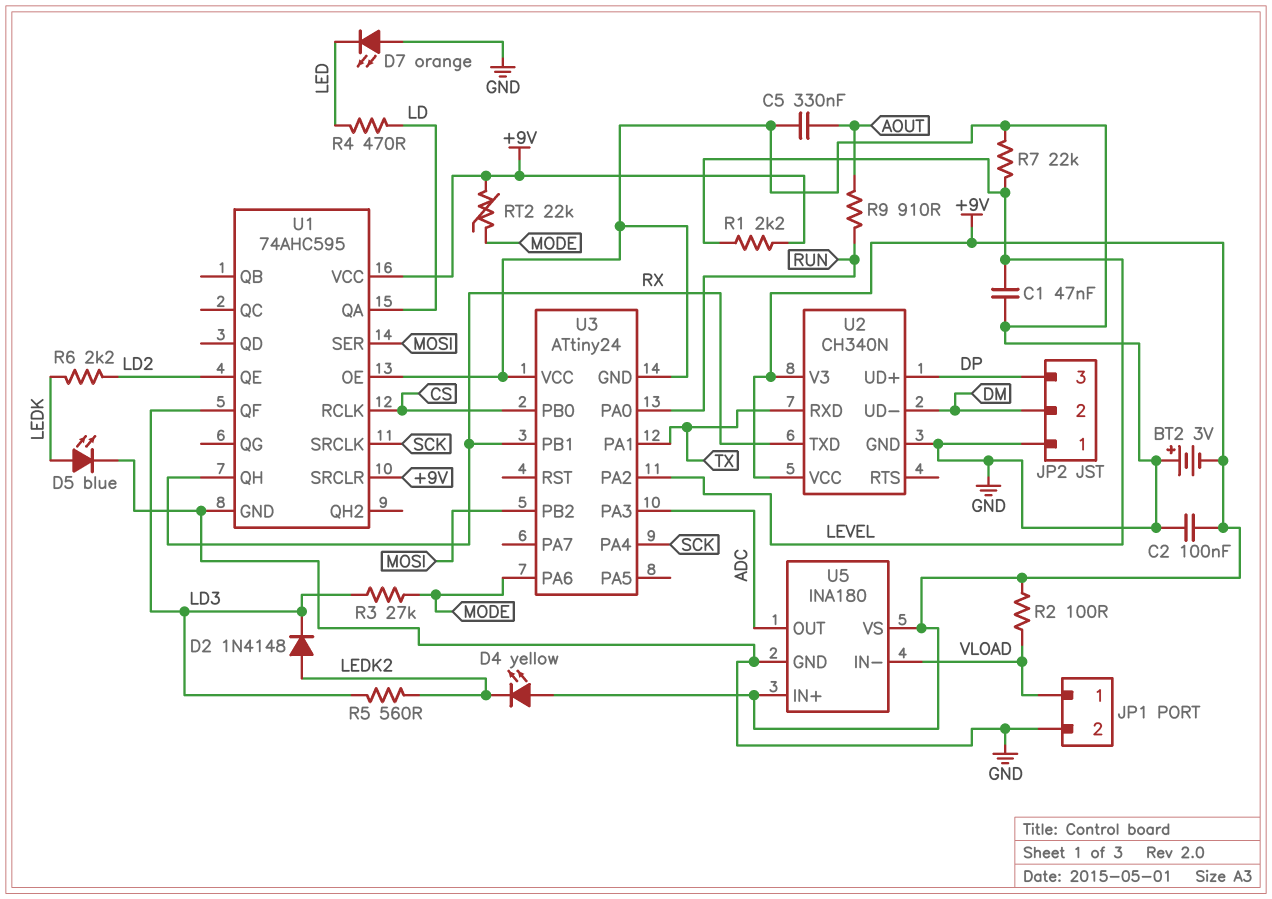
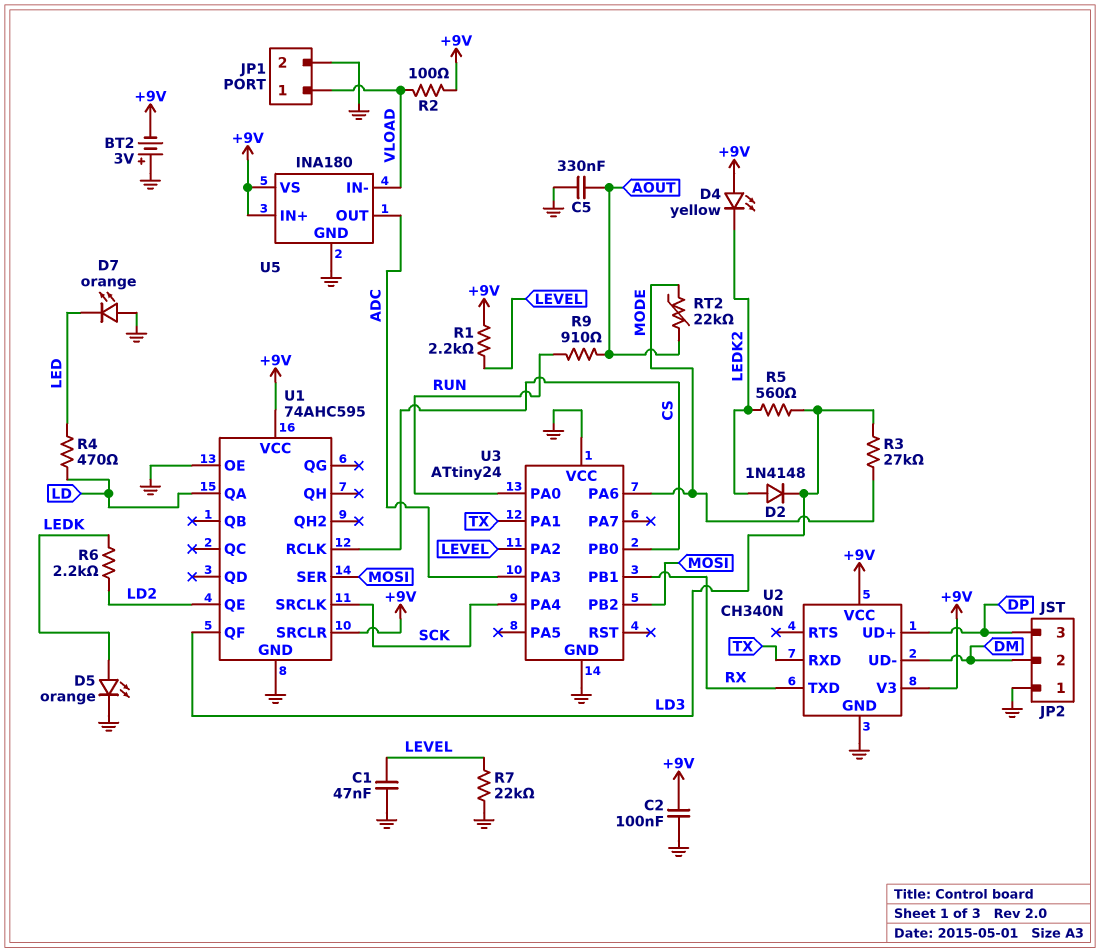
D5: LED blue (A LEDK, K GND) -> LED orange (A LEDK, K GND)
RT2: 22k (+9V, MODE) -> 22k (AOUT, MODE)
U1 pin QH: RX -> none

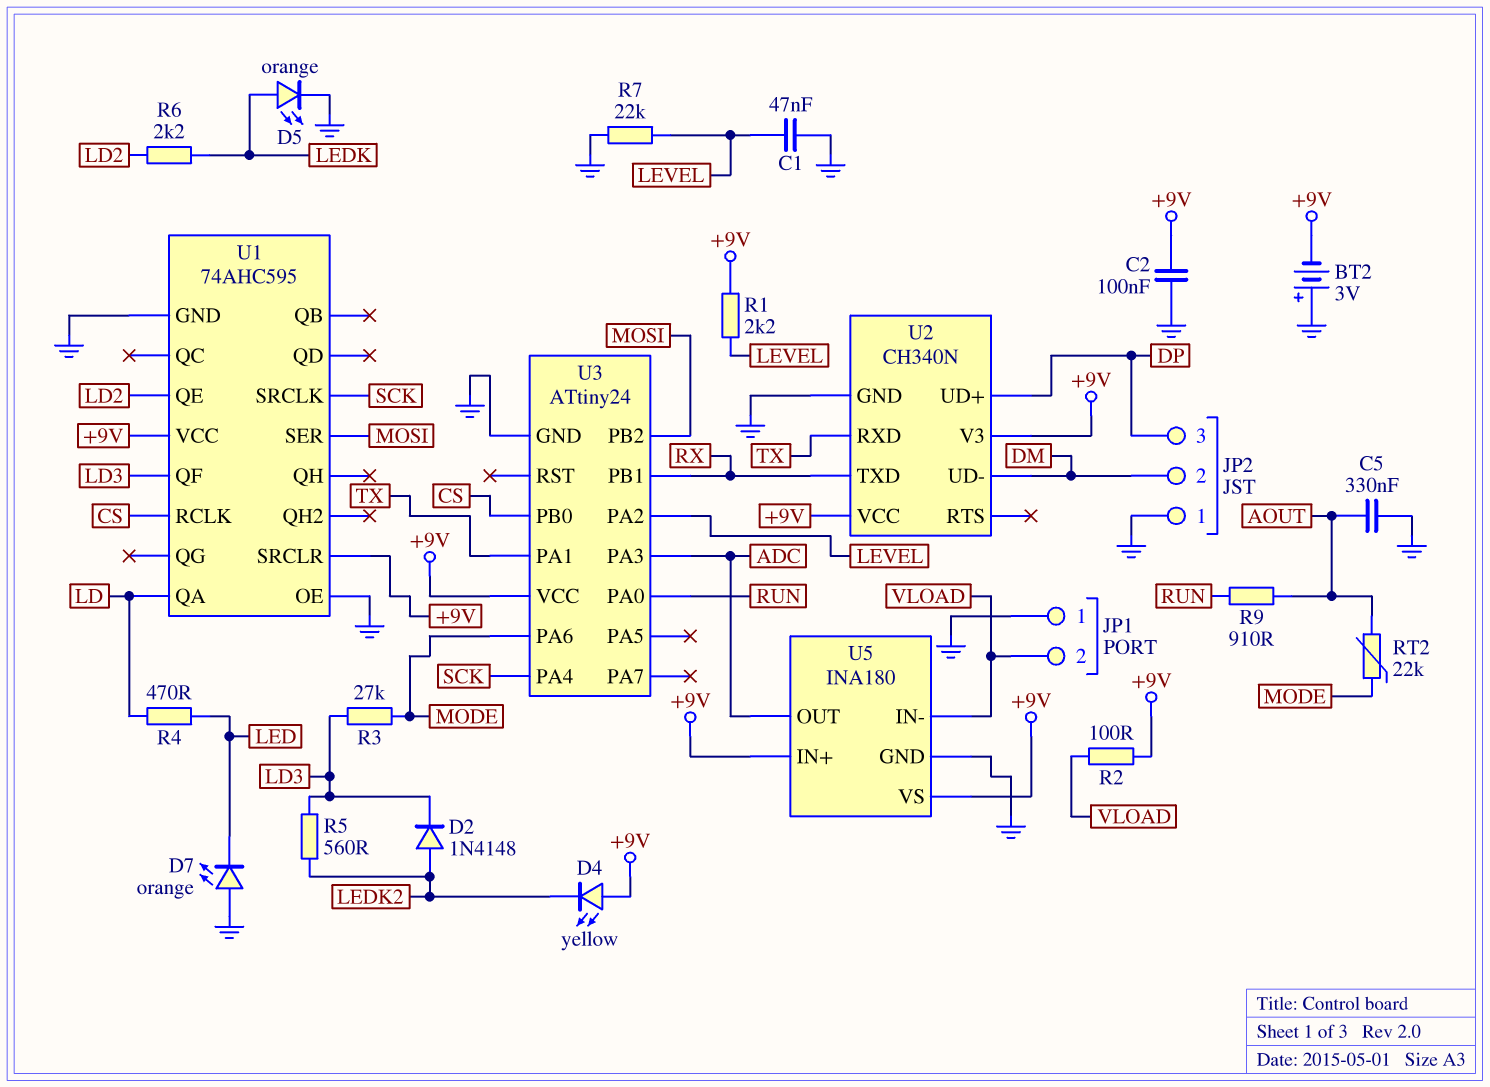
JP1 pin 1: VLOAD -> GND
JP1 pin 2: GND -> VLOAD
U3 pin VCC: GND -> +9V

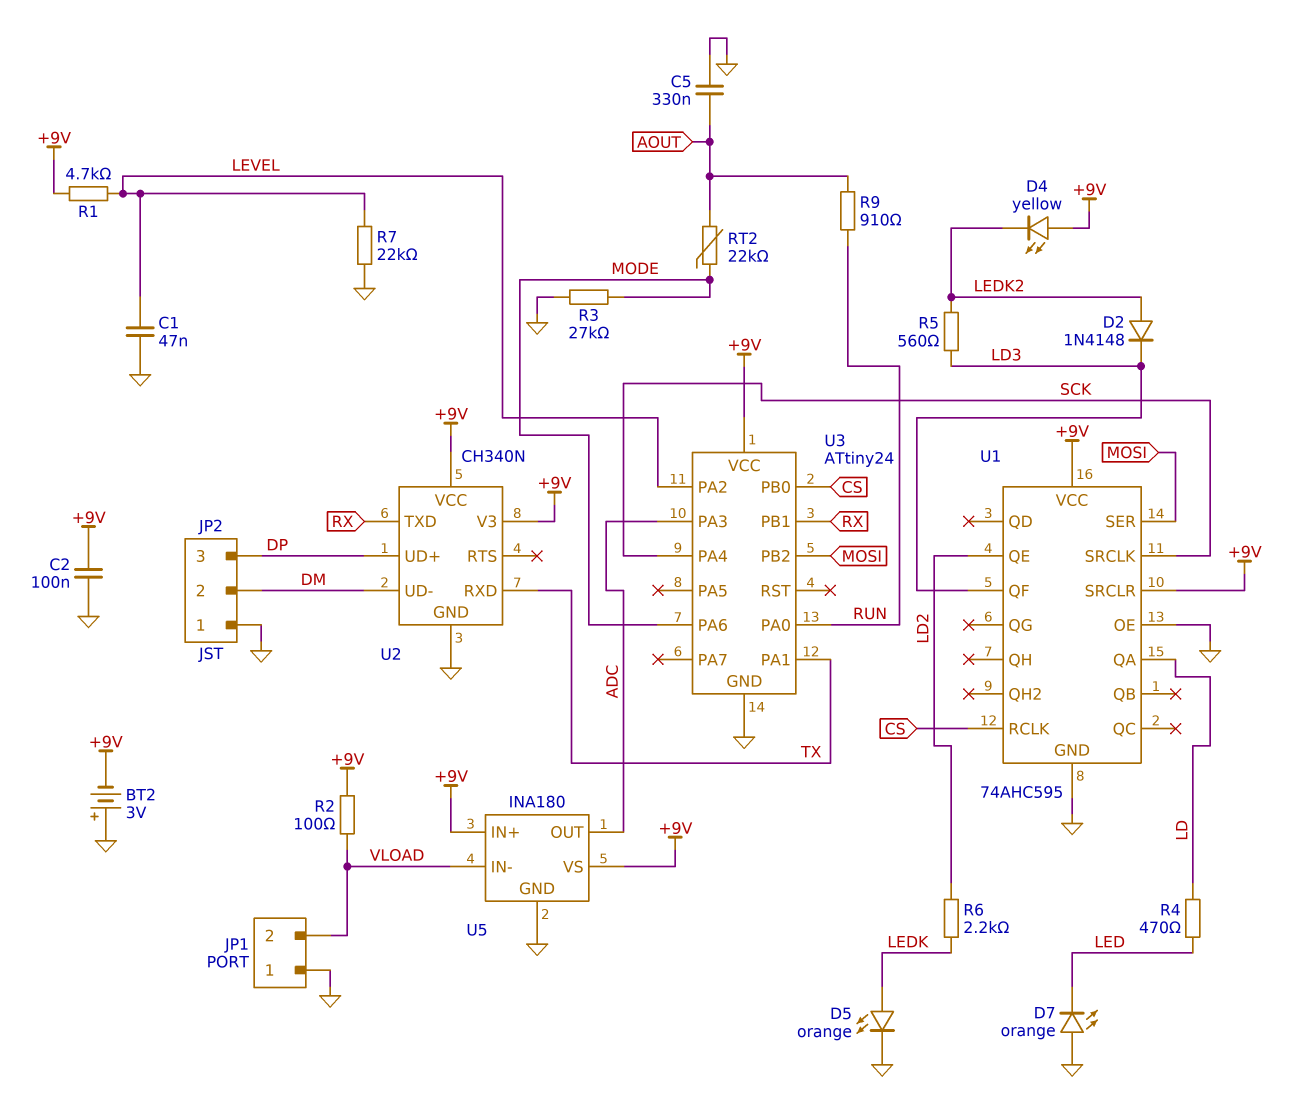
R1: 2.2k (+9V, LEVEL) -> 4.7k (+9V, LEVEL)
R3: 27k (LD3, MODE) -> 27k (GND, MODE)

